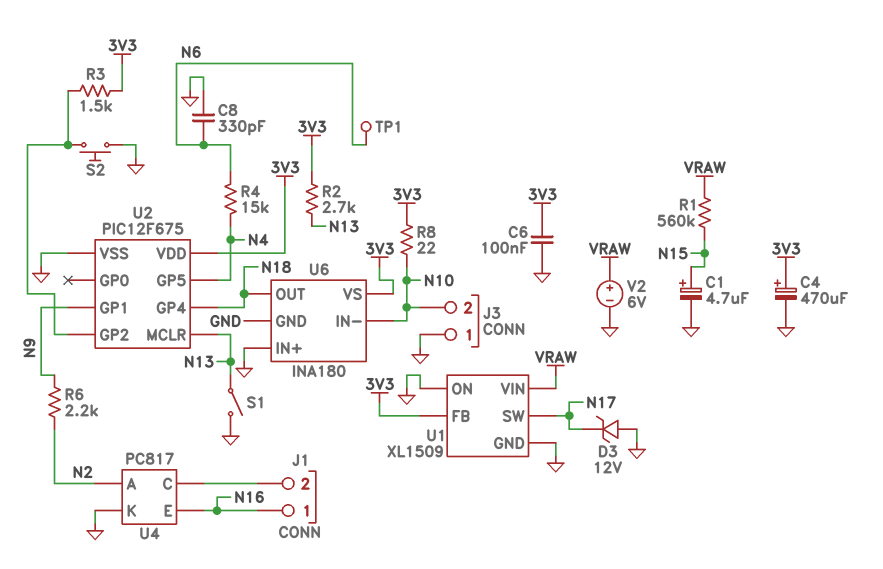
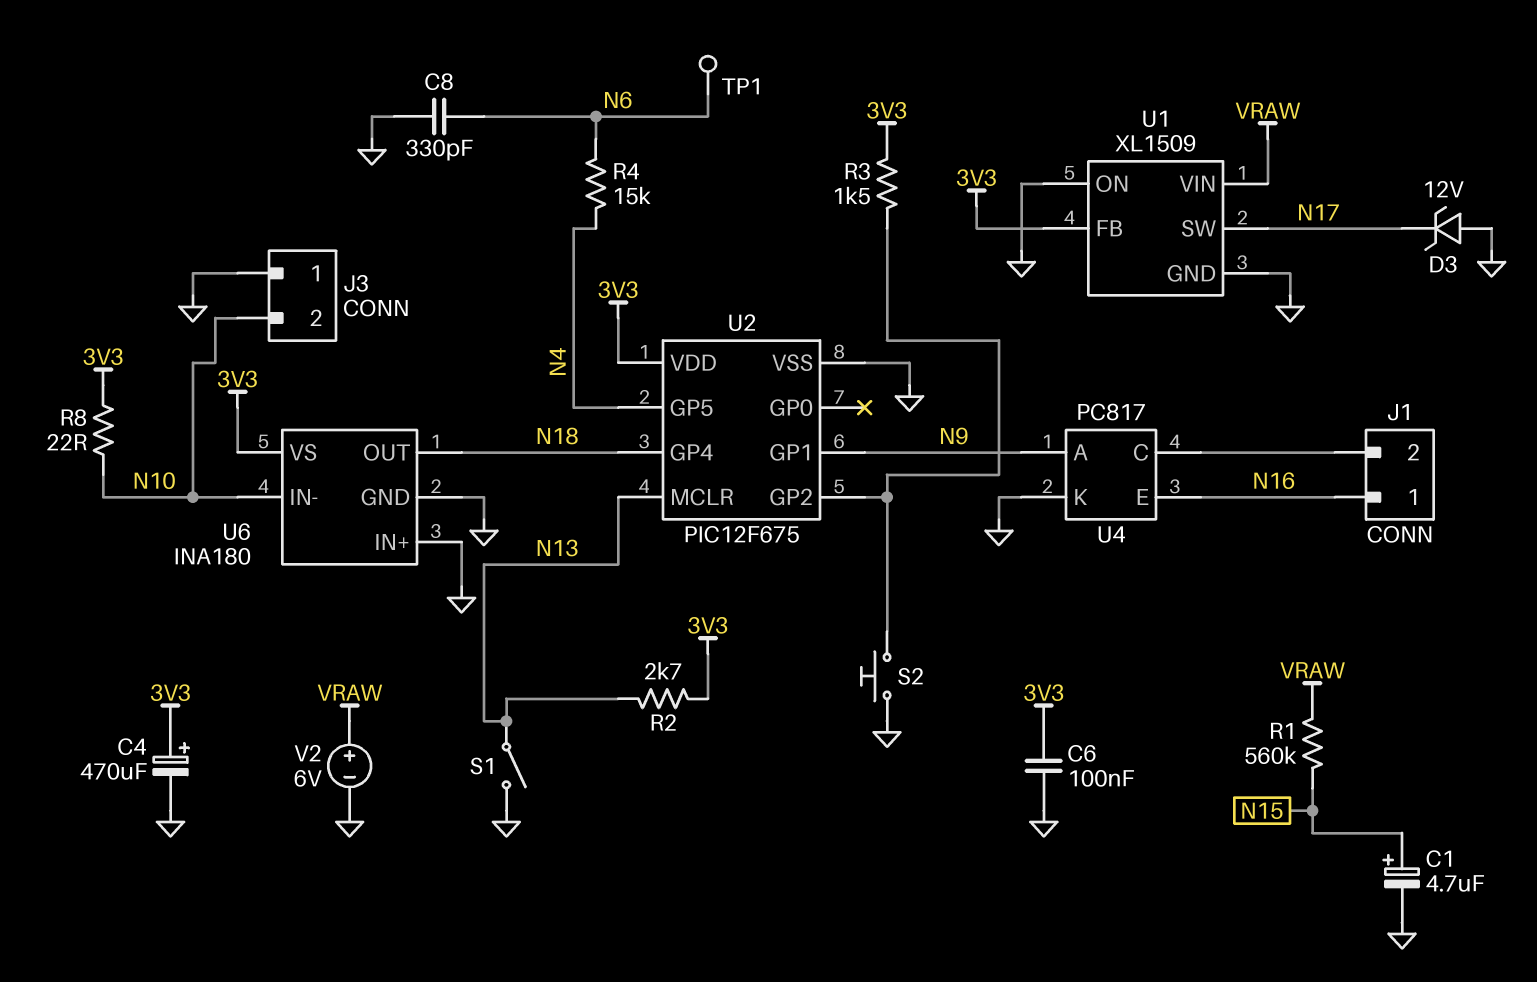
R6: 2.2k (N2, N9) -> none
U4 pin A: N2 -> N9

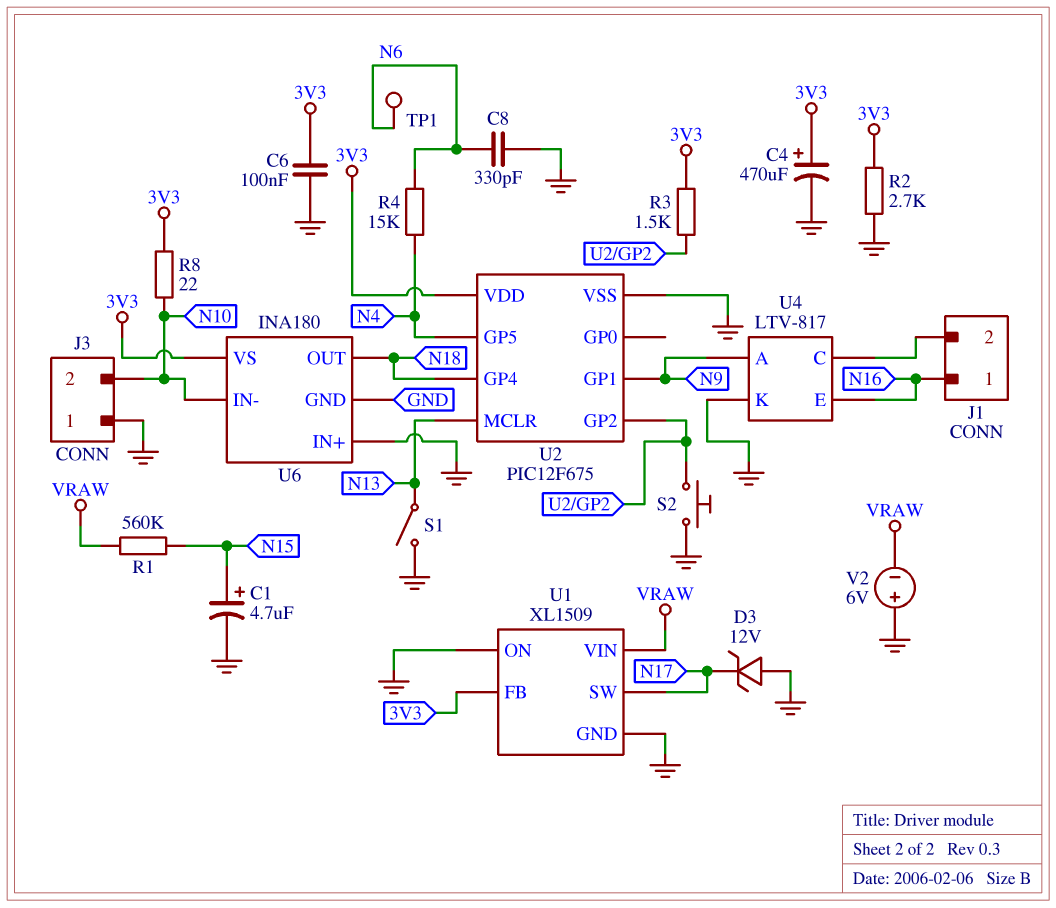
R2: 2.7k (3V3, N13) -> 2.7k (3V3, GND)
U4: PC817 -> LTV-817
V2: 6V (plus VRAW, minus GND) -> 6V (plus GND, minus VRAW)

